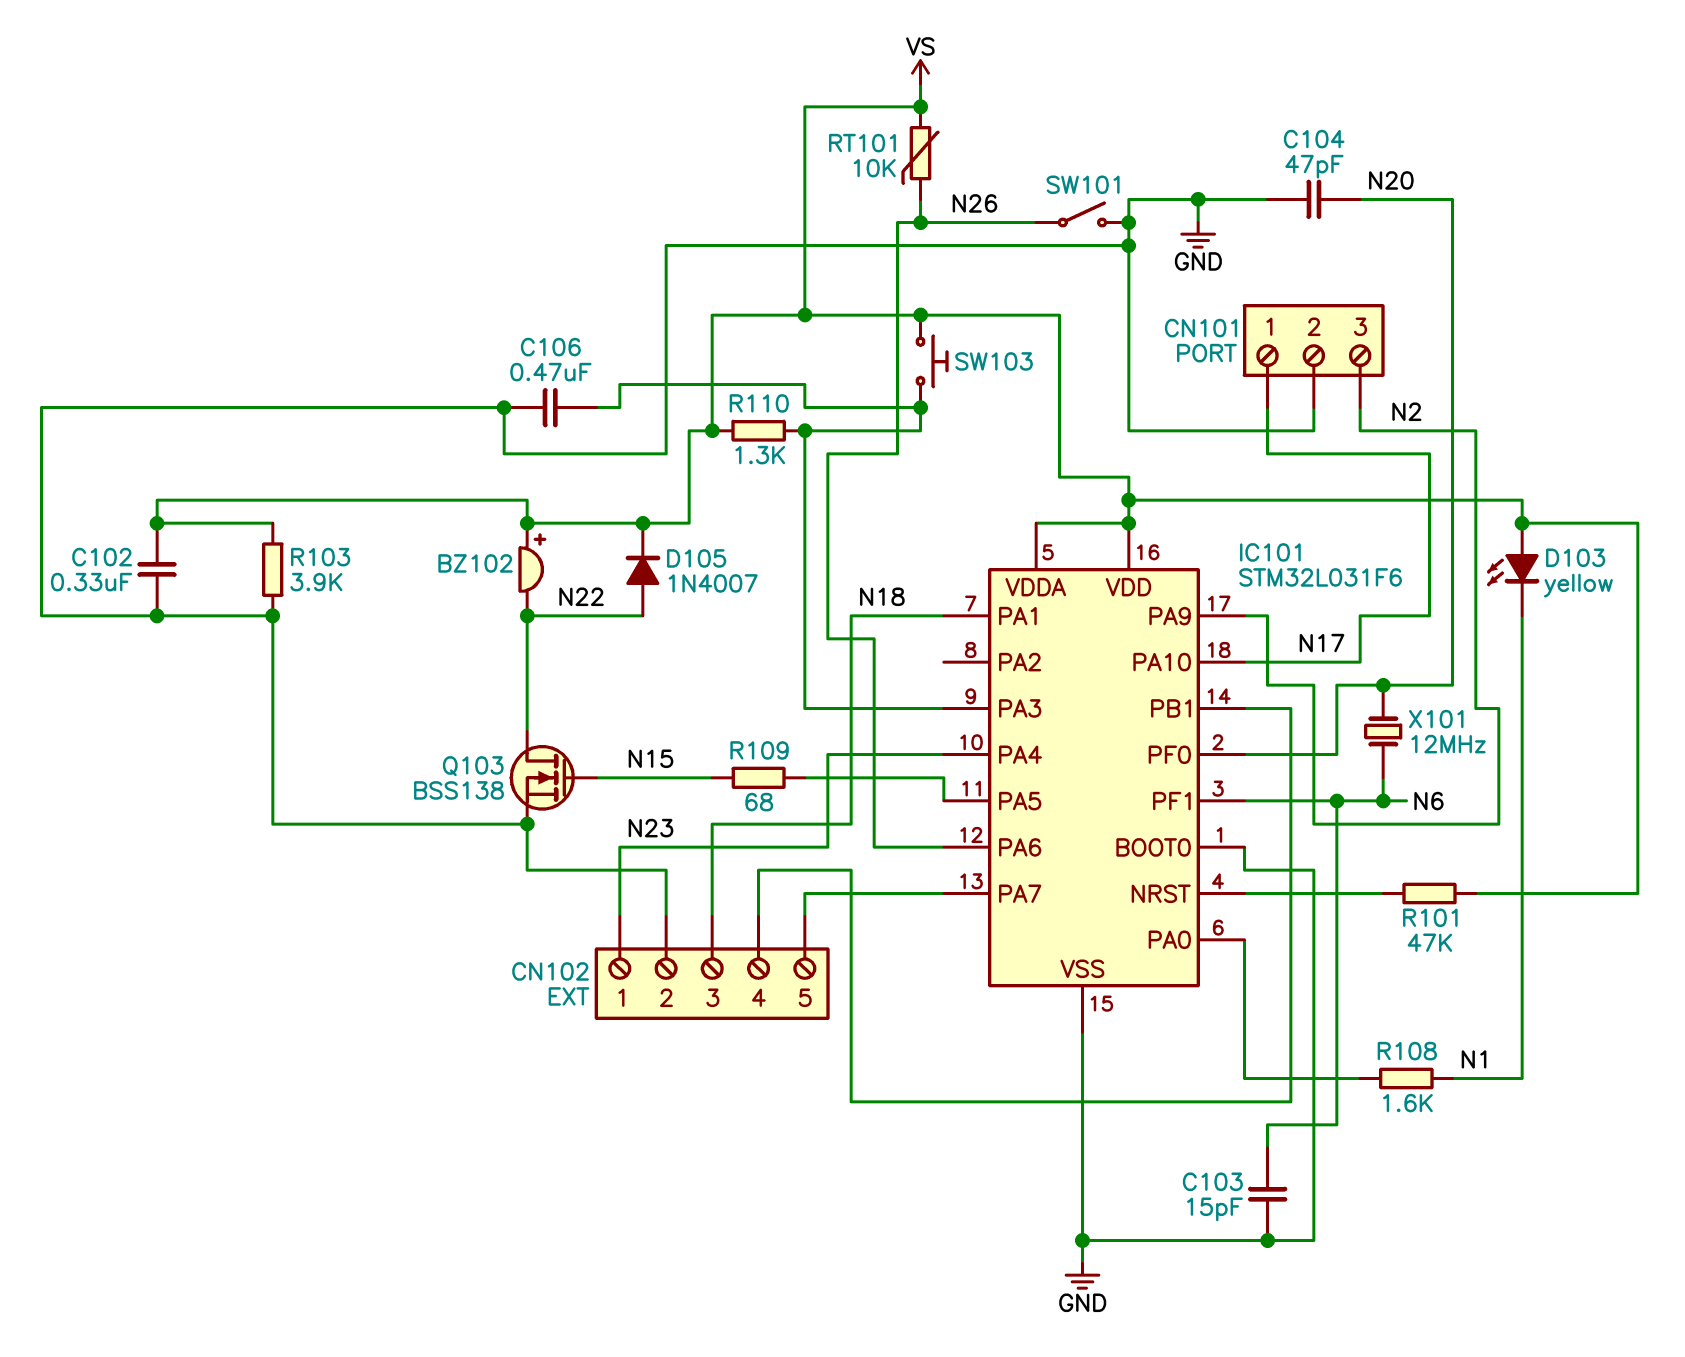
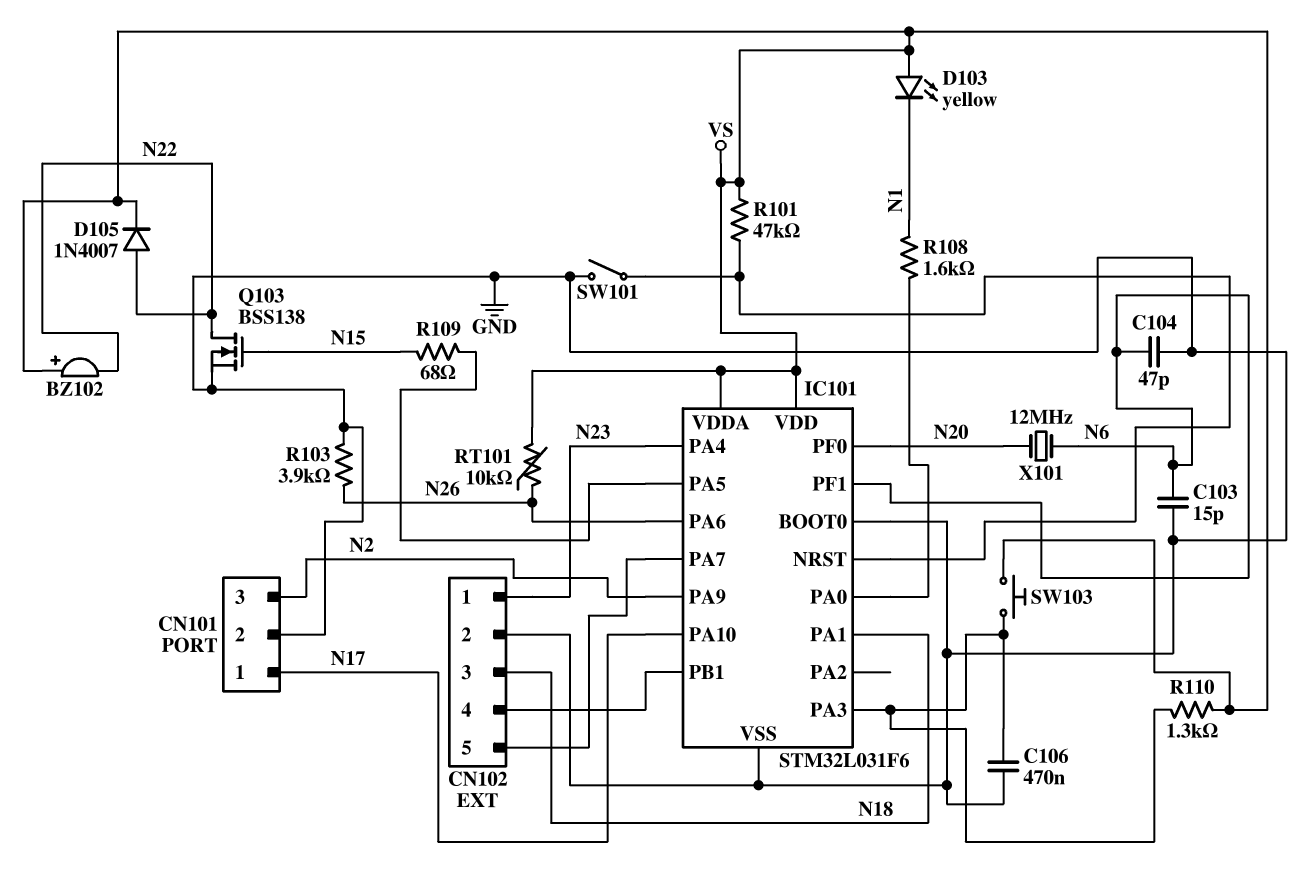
C102: 330nF (GND, VS) -> none
C104: 47pF (GND, N20) -> 47pF (GND, N6)
R103: 3.9k (GND, VS) -> 3.9k (GND, N26)
SW101: switch (GND, N26) -> switch (GND, IC101/NRST)

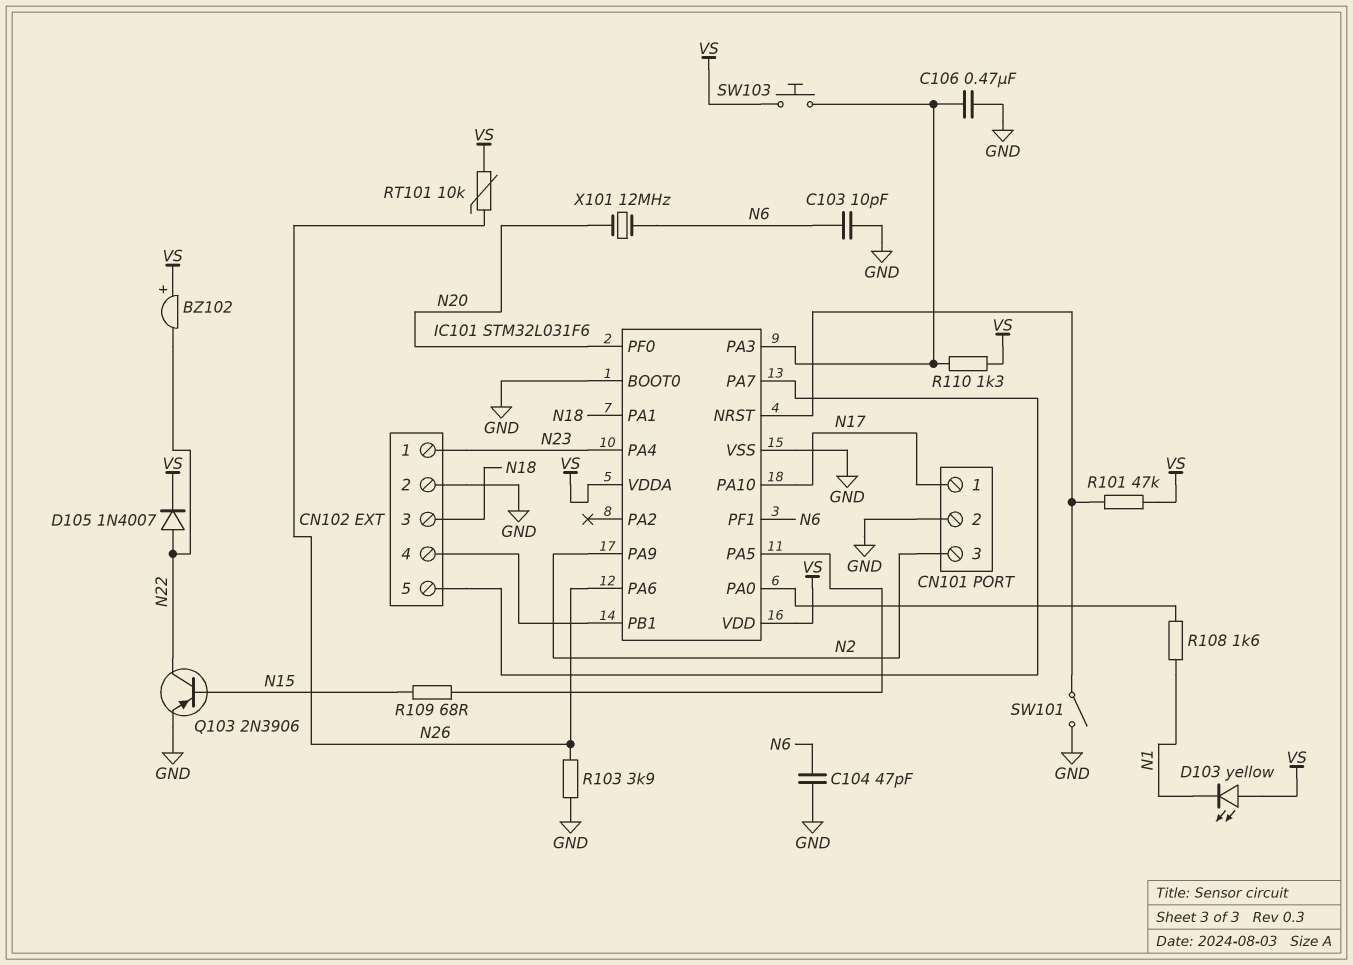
C103: 15pF (GND, N6) -> 10pF (GND, N6)
Q103: NMOS BSS138 (G N15, D N22, S GND) -> PNP 2N3906 (B N15, C N22, E GND)

